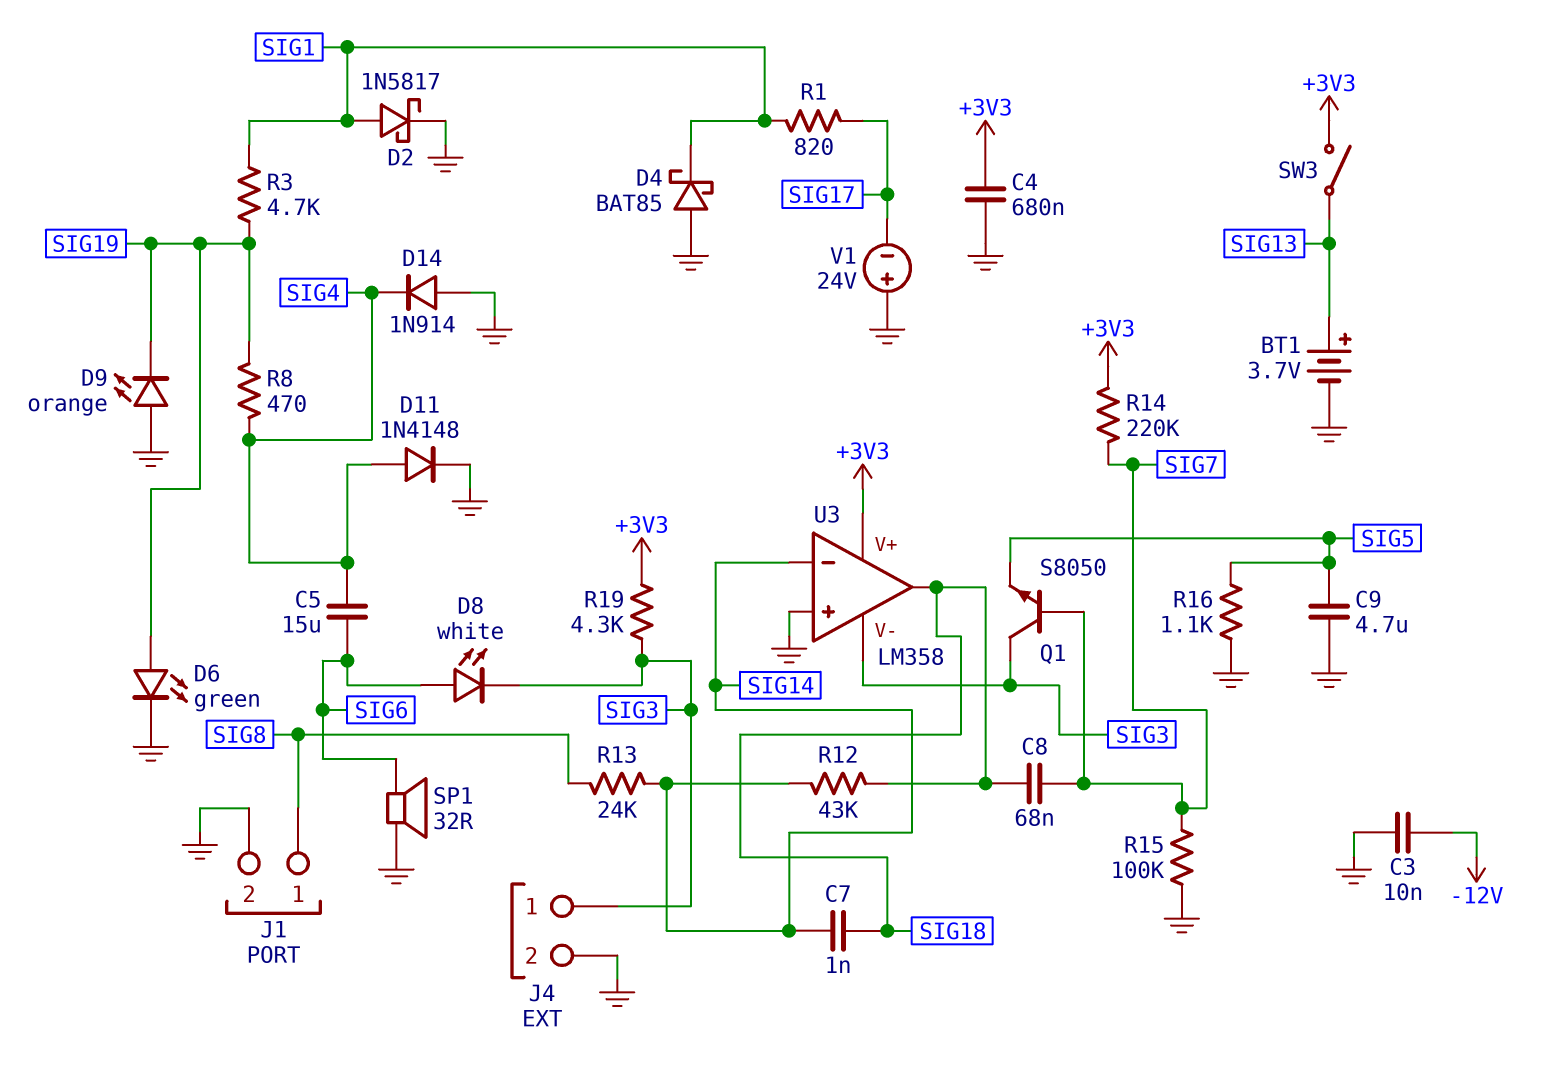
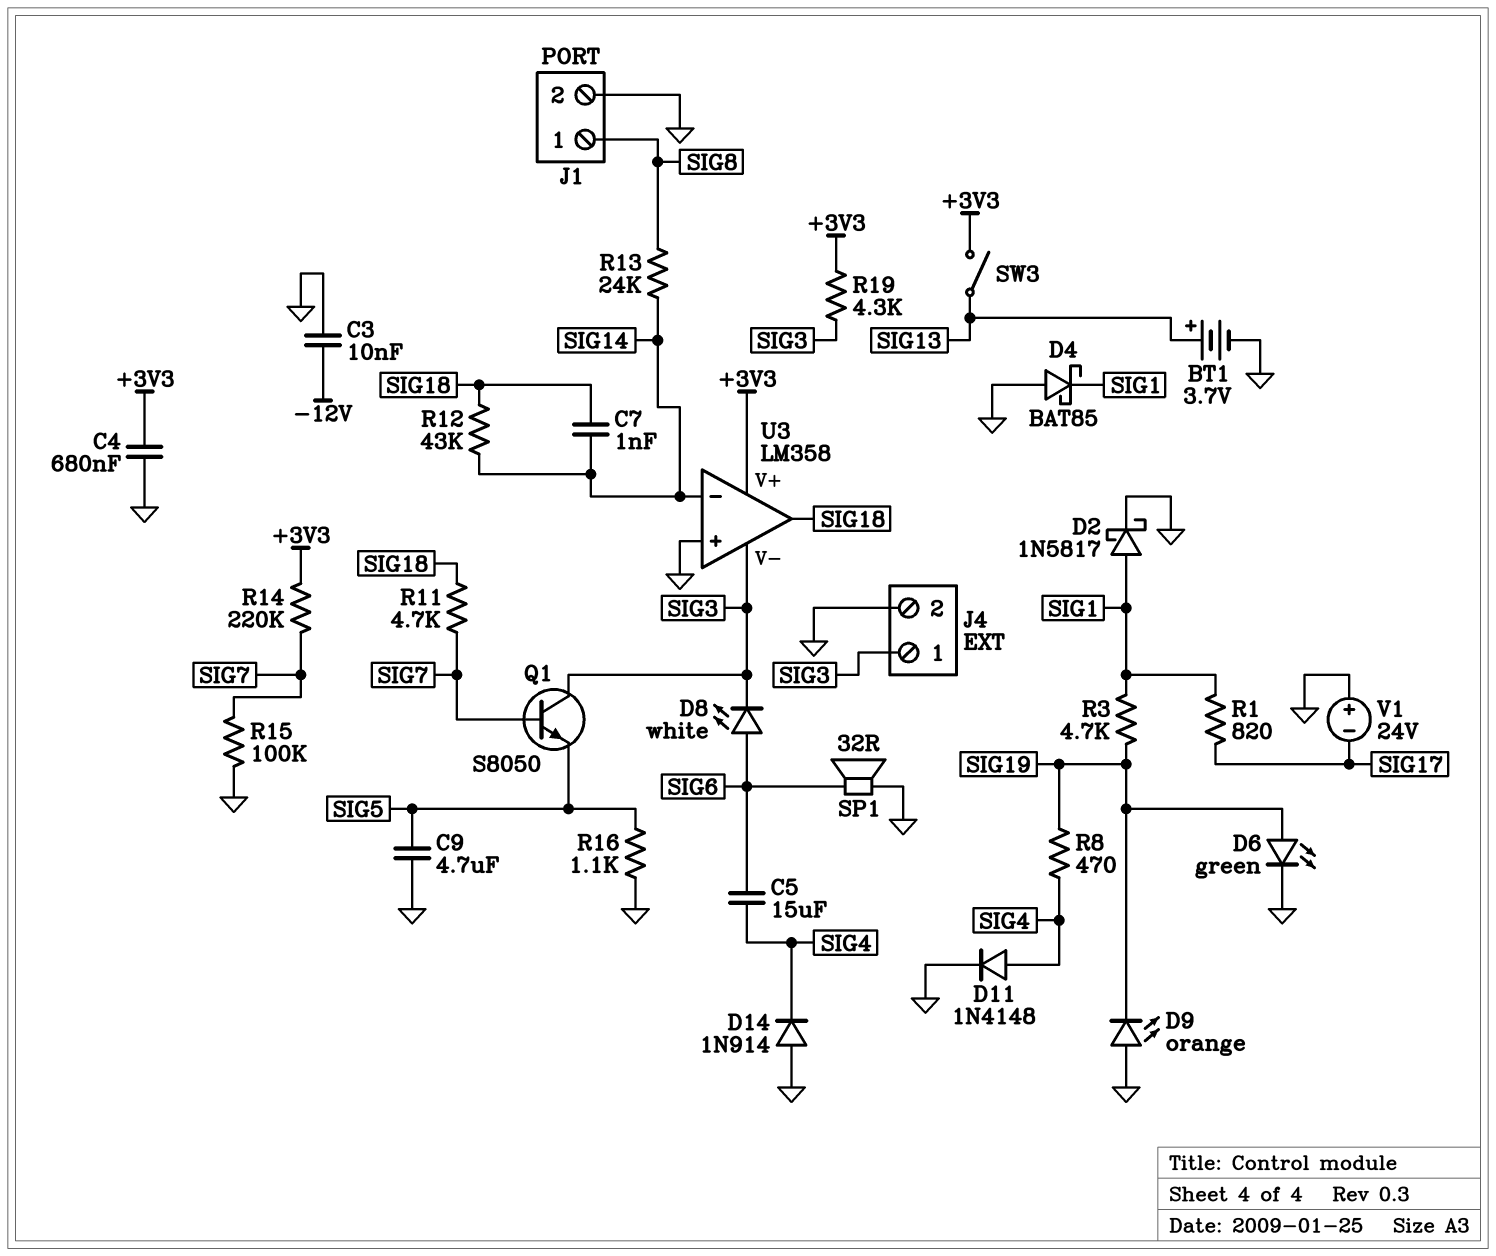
C8: 68nF (SIG7, SIG18) -> none
R11: none -> 4.7k (SIG7, SIG18)

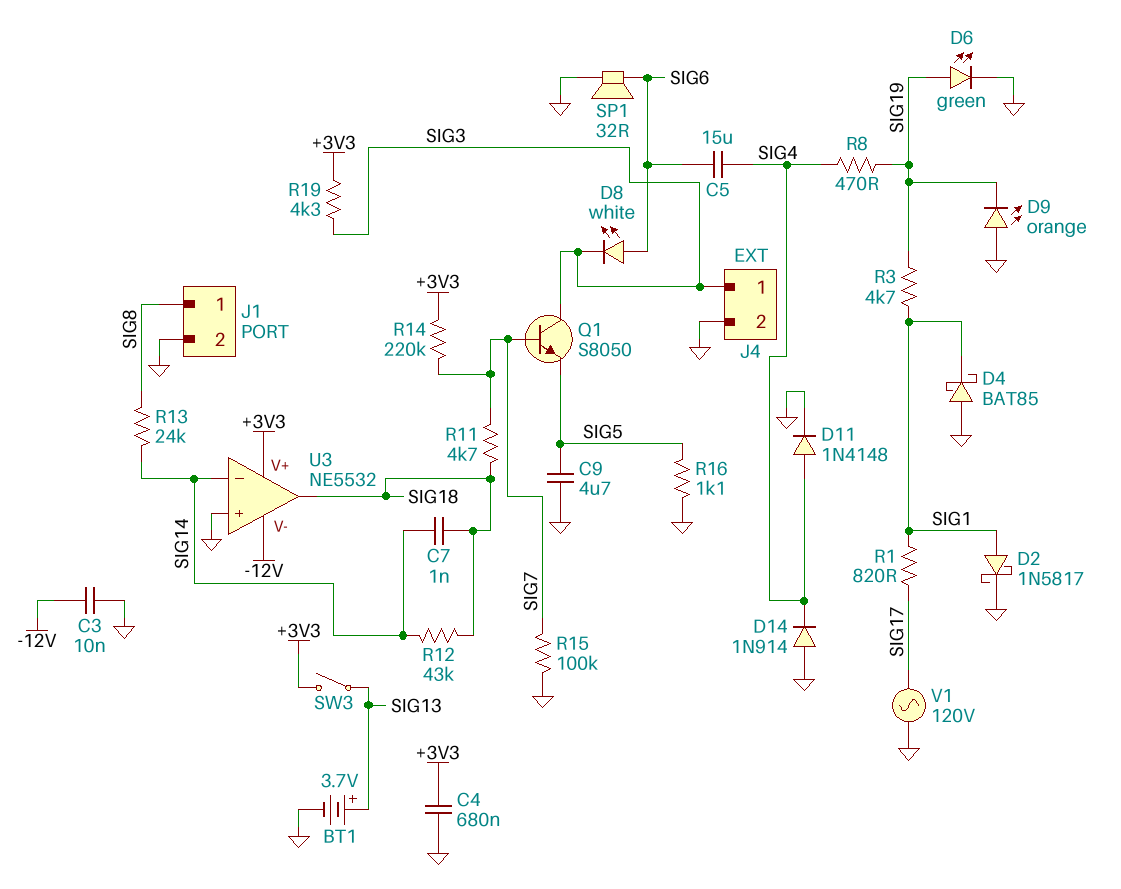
U3: LM358 -> NE5532
U3 pin V-: SIG3 -> -12V
V1: 24V (plus GND, minus SIG17) -> AC 120V (GND, SIG17)

